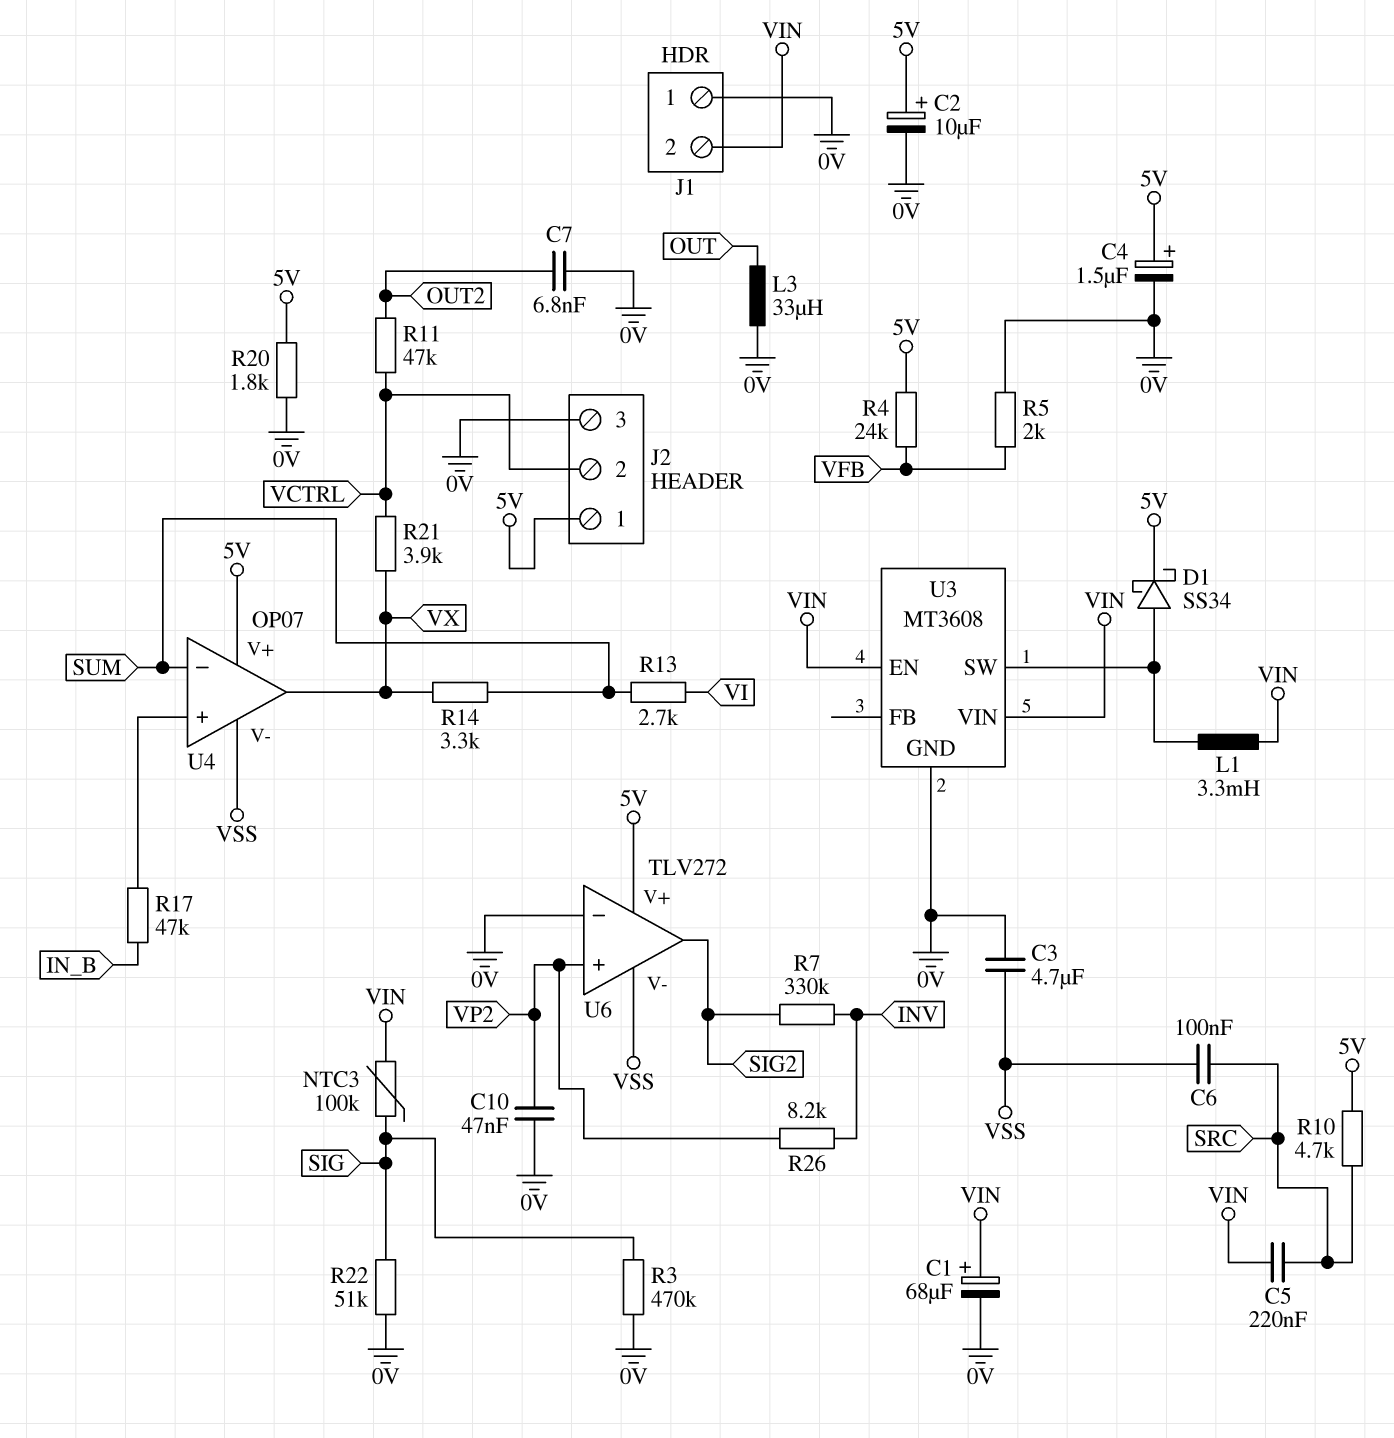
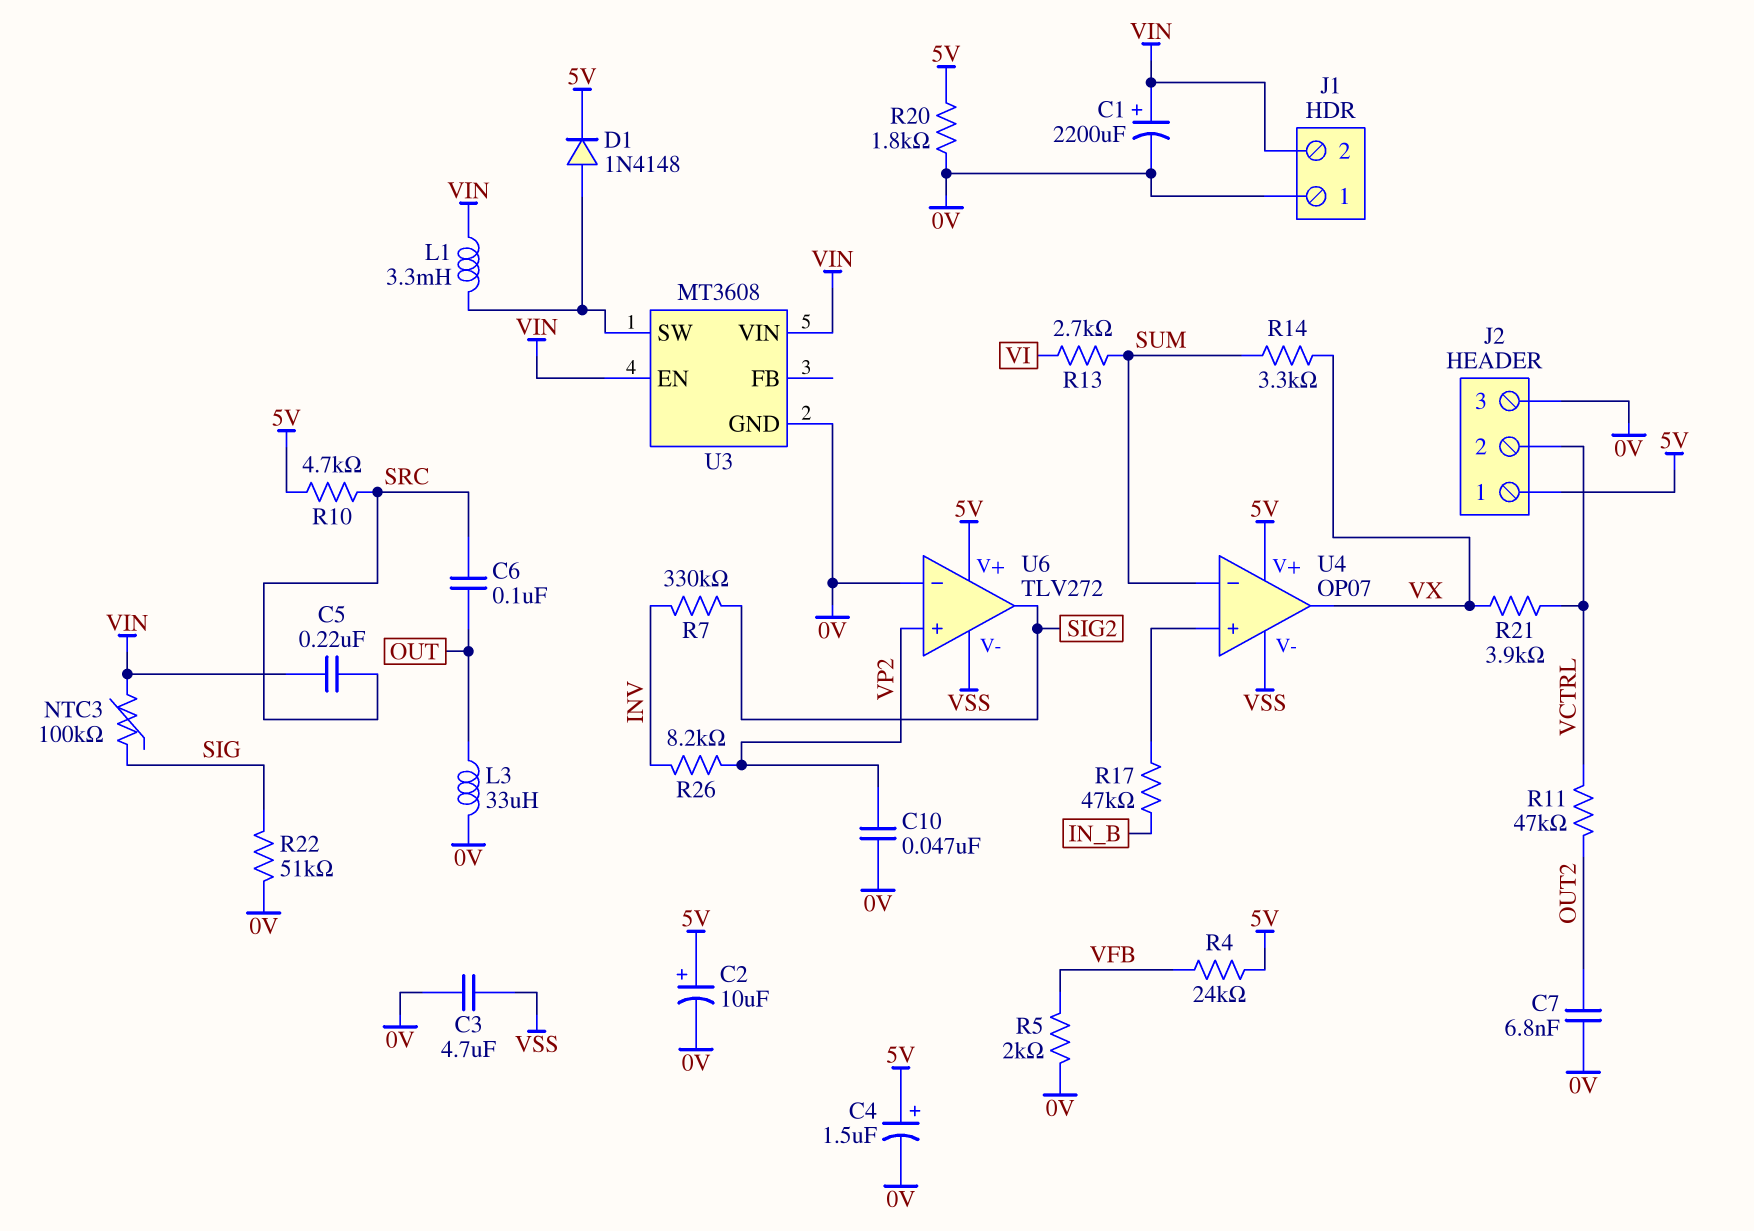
C1: 68uF (plus VIN, minus 0V) -> 2200uF (plus VIN, minus 0V)
C6: 100nF (SRC, VSS) -> 100nF (OUT, SRC)
D1: schottky SS34 (A U3/SW, K 5V) -> diode 1N4148 (A U3/SW, K 5V)
R3: 470k (0V, SIG) -> none

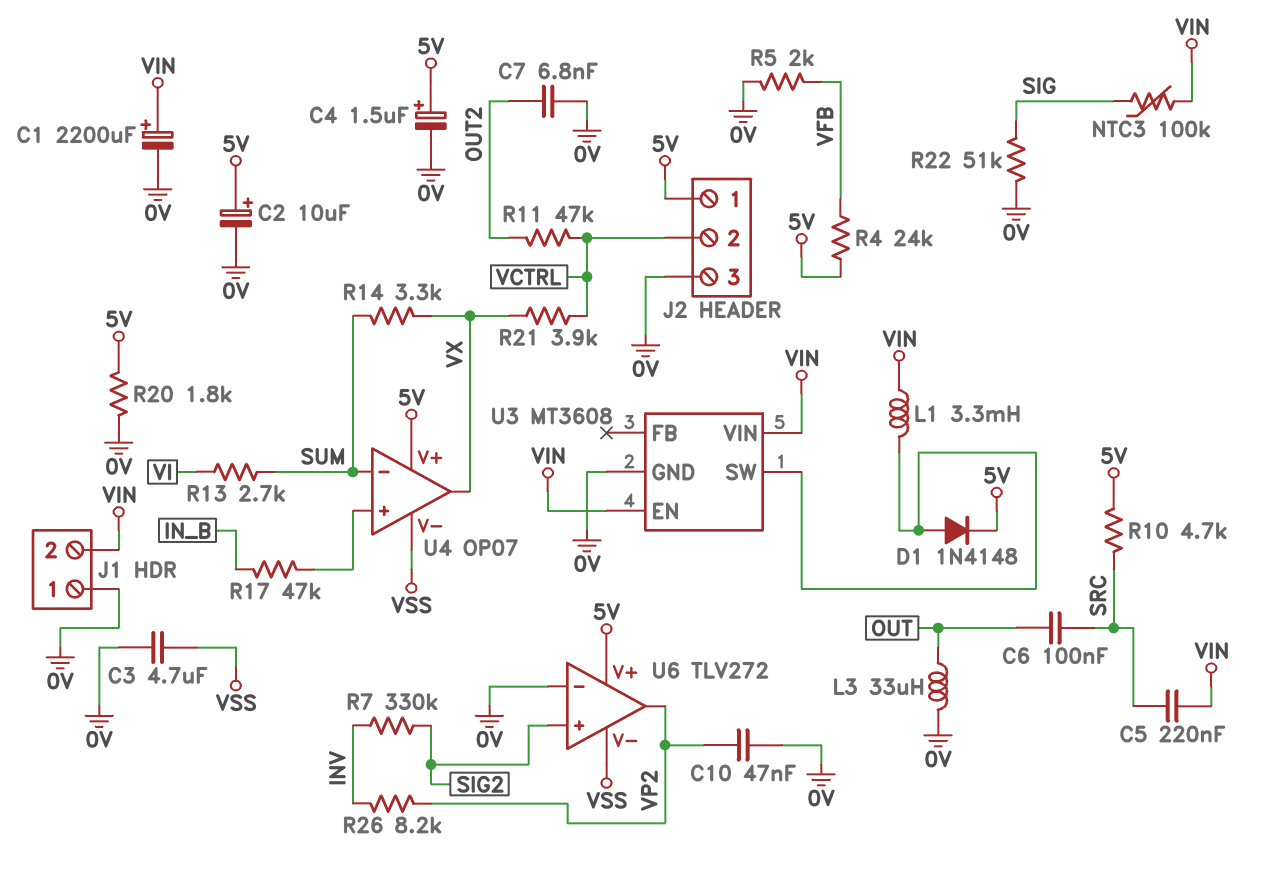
U6 pin in+: VP2 -> SIG2
U6 pin out: SIG2 -> VP2

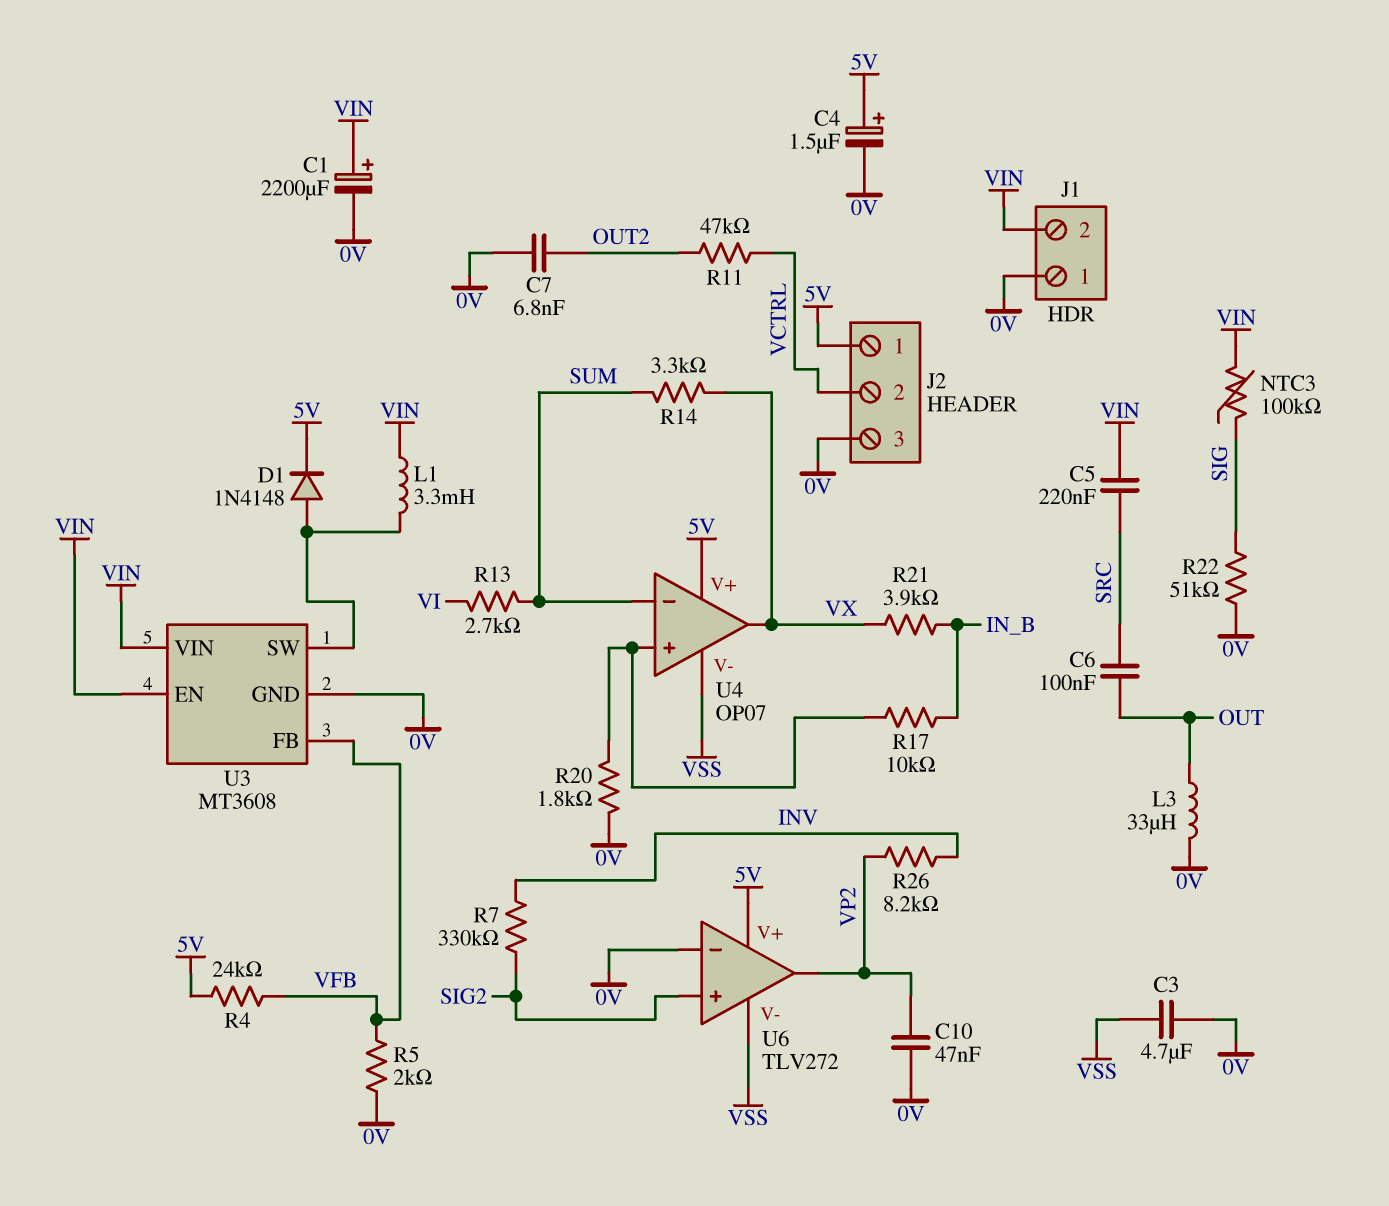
C2: 10uF (plus 5V, minus 0V) -> none
R10: 4.7k (5V, SRC) -> none
R17: 47k (IN_B, U4/in+) -> 10k (IN_B, U4/in+)
R20: 1.8k (0V, 5V) -> 1.8k (0V, U4/in+)
R21: 3.9k (VCTRL, VX) -> 3.9k (IN_B, VX)
U3 pin FB: none -> VFB

